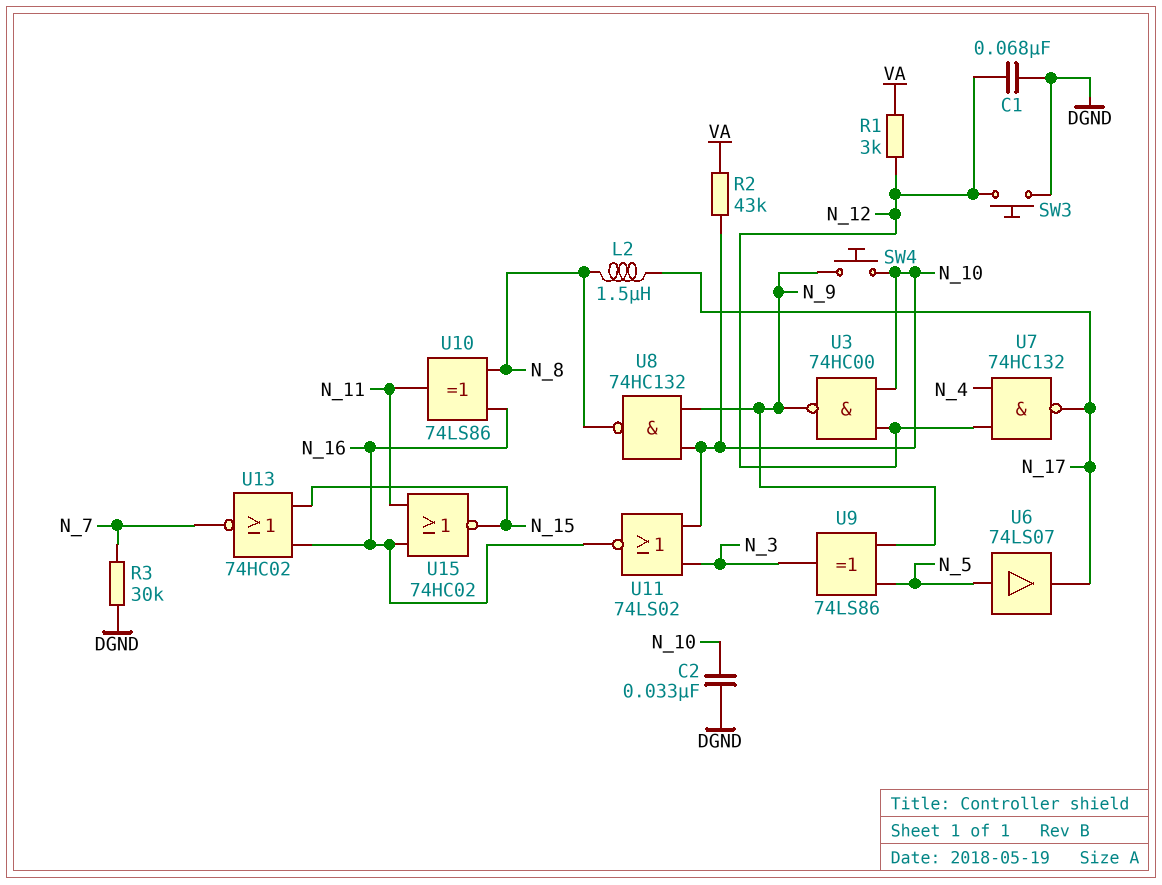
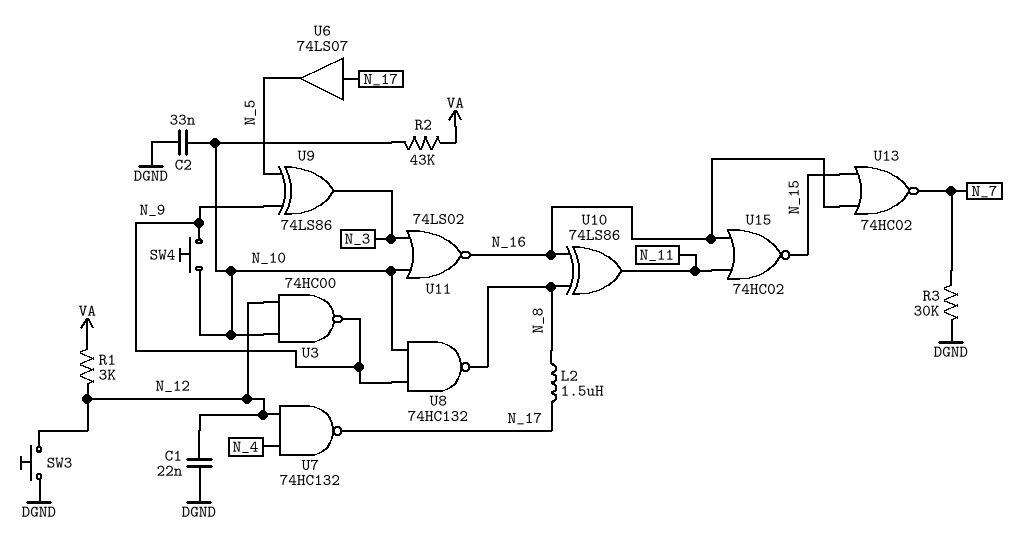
C1: 68nF (DGND, N_12) -> 22nF (DGND, N_12)
U6: buffer 74LS07 (in N_5, out N_17) -> buffer 74LS07 (in N_17, out N_5)

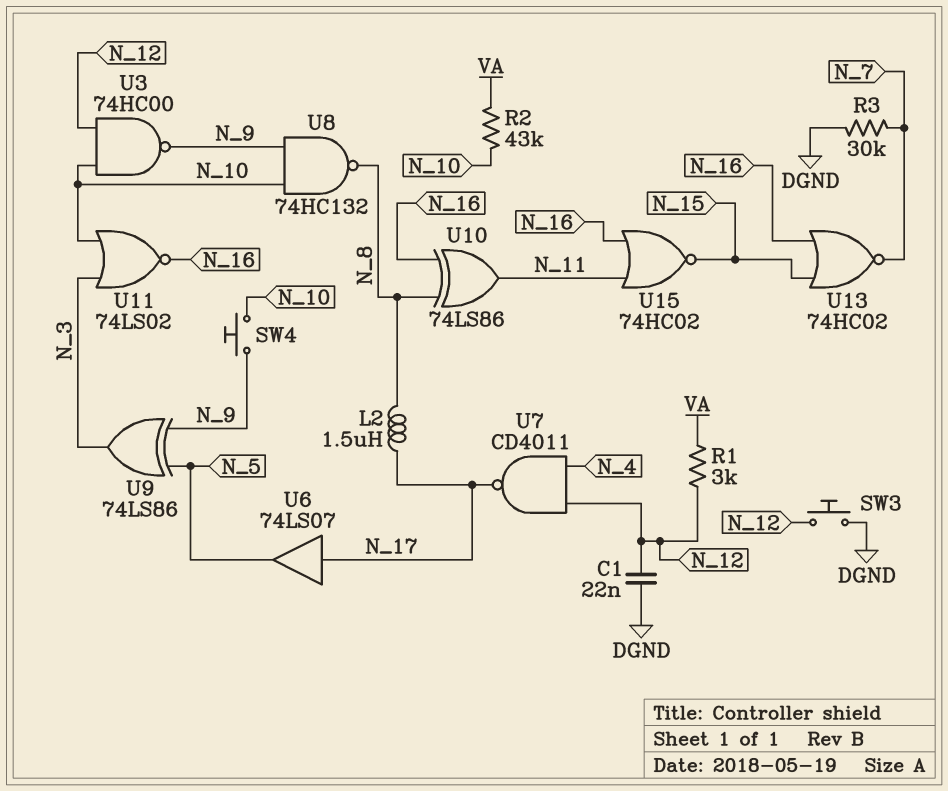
C2: 33nF (DGND, N_10) -> none
U7: NAND 74HC132 (in N_4, in N_12, out N_17) -> NAND CD4011 (in N_4, in N_12, out N_17)

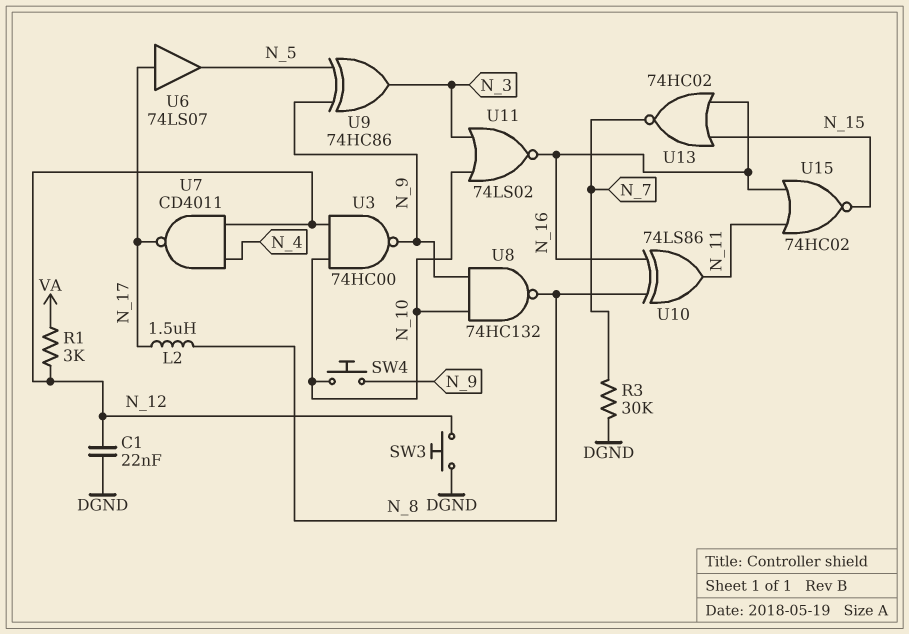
R2: 43k (N_10, VA) -> none
U9: XOR 74LS86 (in N_5, in N_9, out N_3) -> XOR 74HC86 (in N_5, in N_9, out N_3)

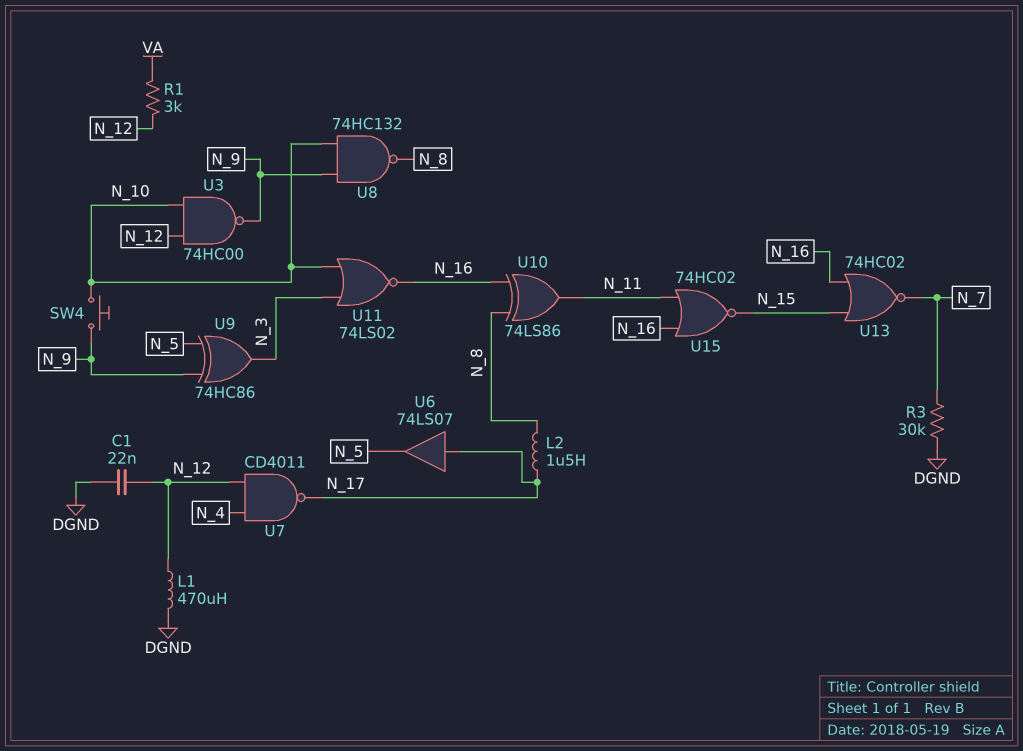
L1: none -> 470uH (DGND, N_12)
SW3: button (DGND, N_12) -> none

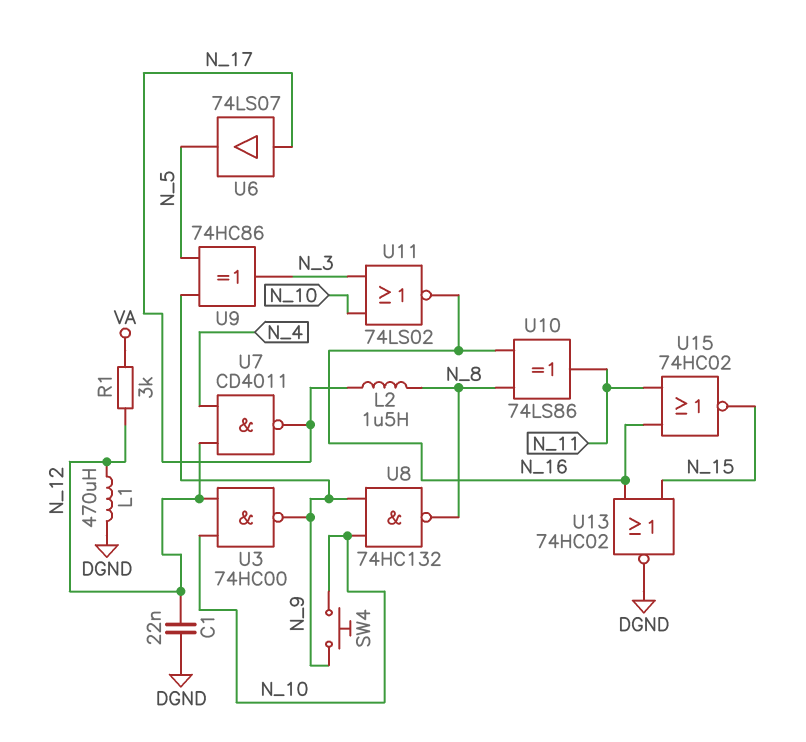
R3: 30k (DGND, N_7) -> none
U13: NOR 74HC02 (in N_15, in N_16, out N_7) -> NOR 74HC02 (in N_15, in N_16, out DGND)

